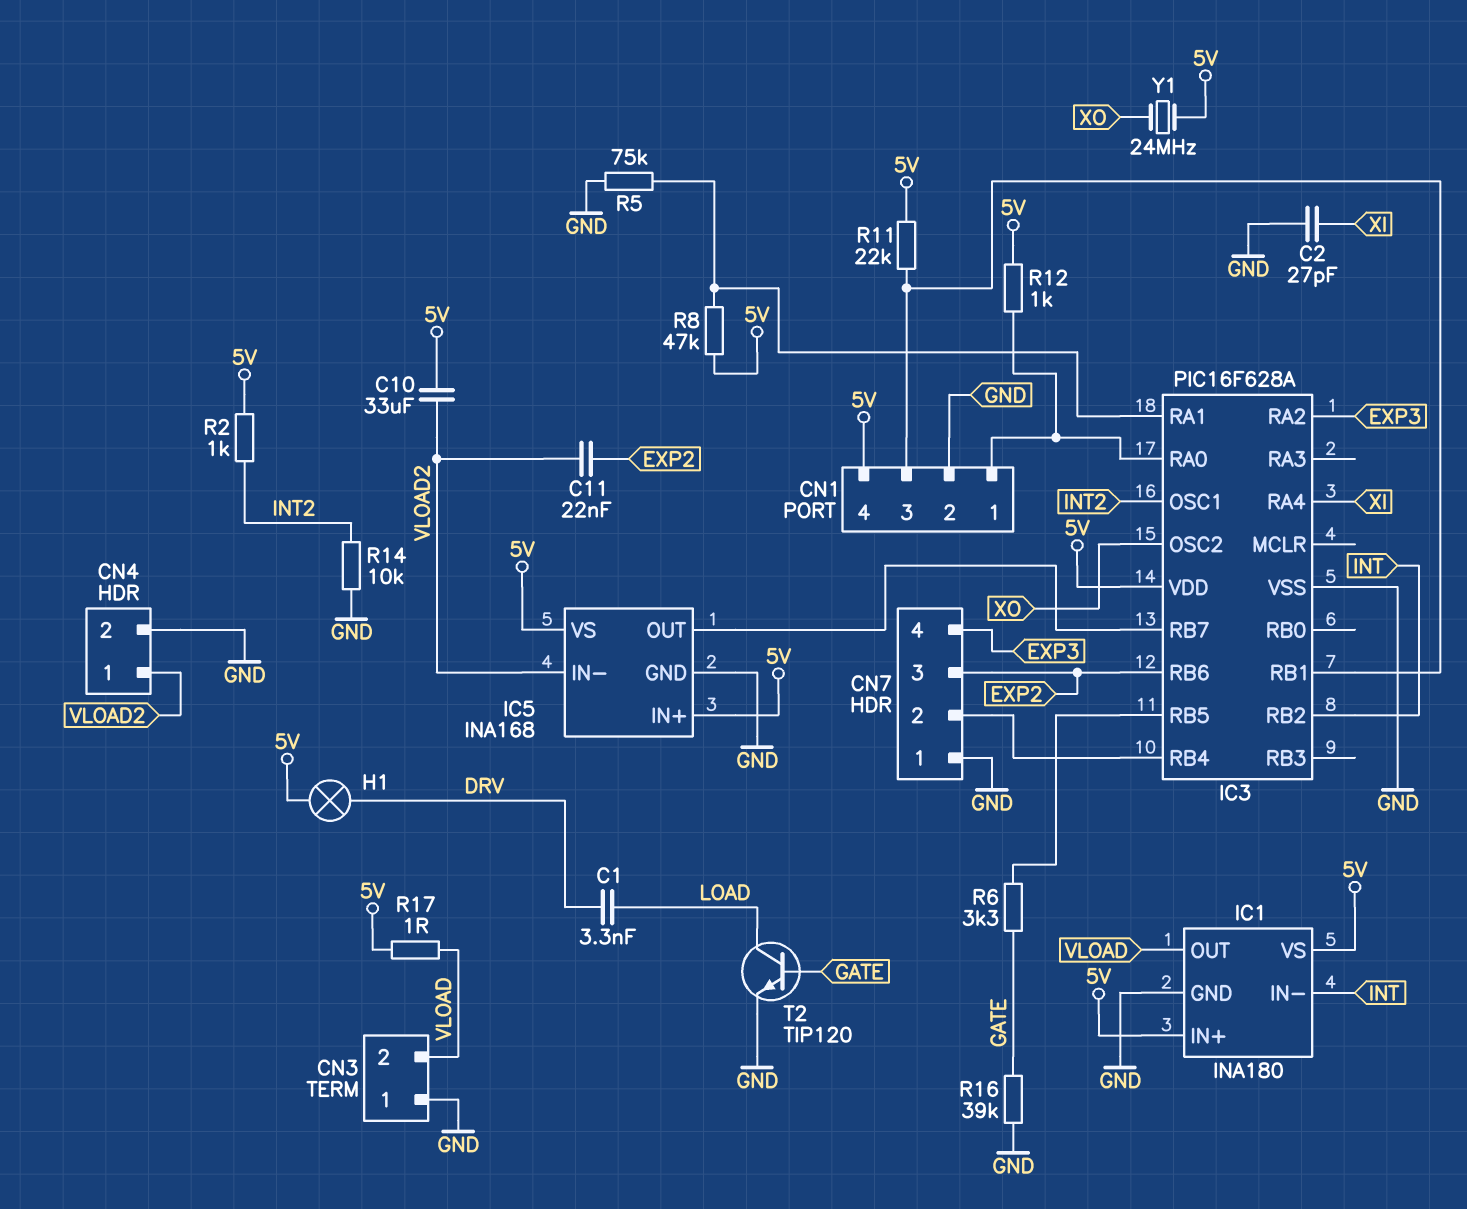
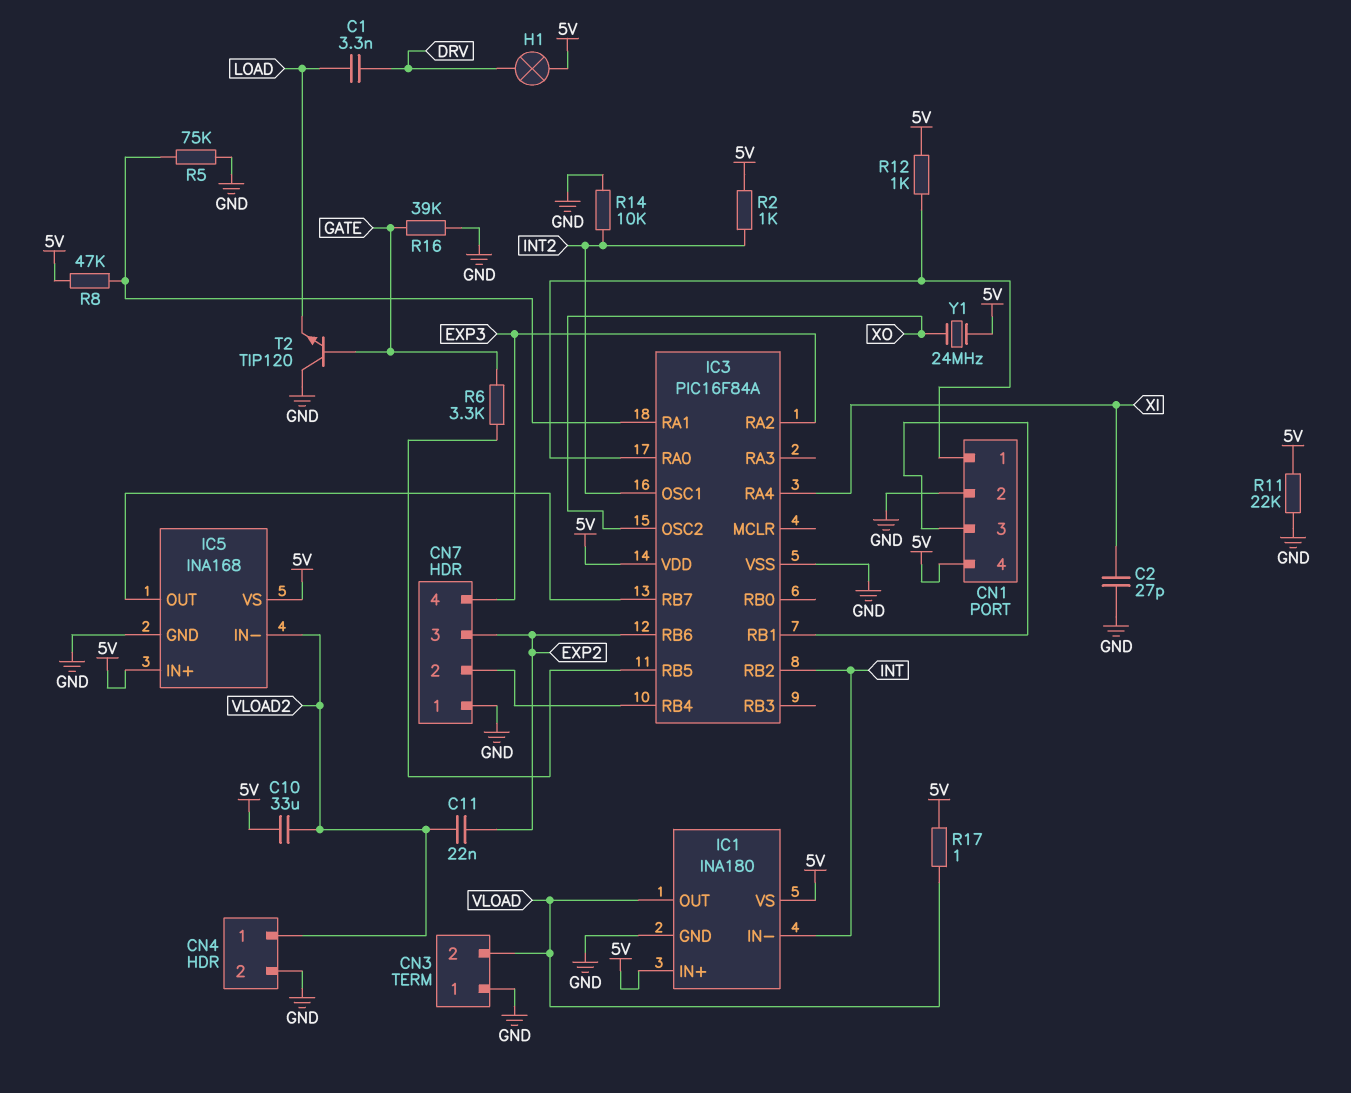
IC3: PIC16F628A -> PIC16F84A
R11: 22k (5V, CN1/3) -> 22k (5V, GND)
T2: NPN TIP120 (B GATE, C LOAD, E GND) -> NPN TIP120 (B GATE, C GND, E LOAD)

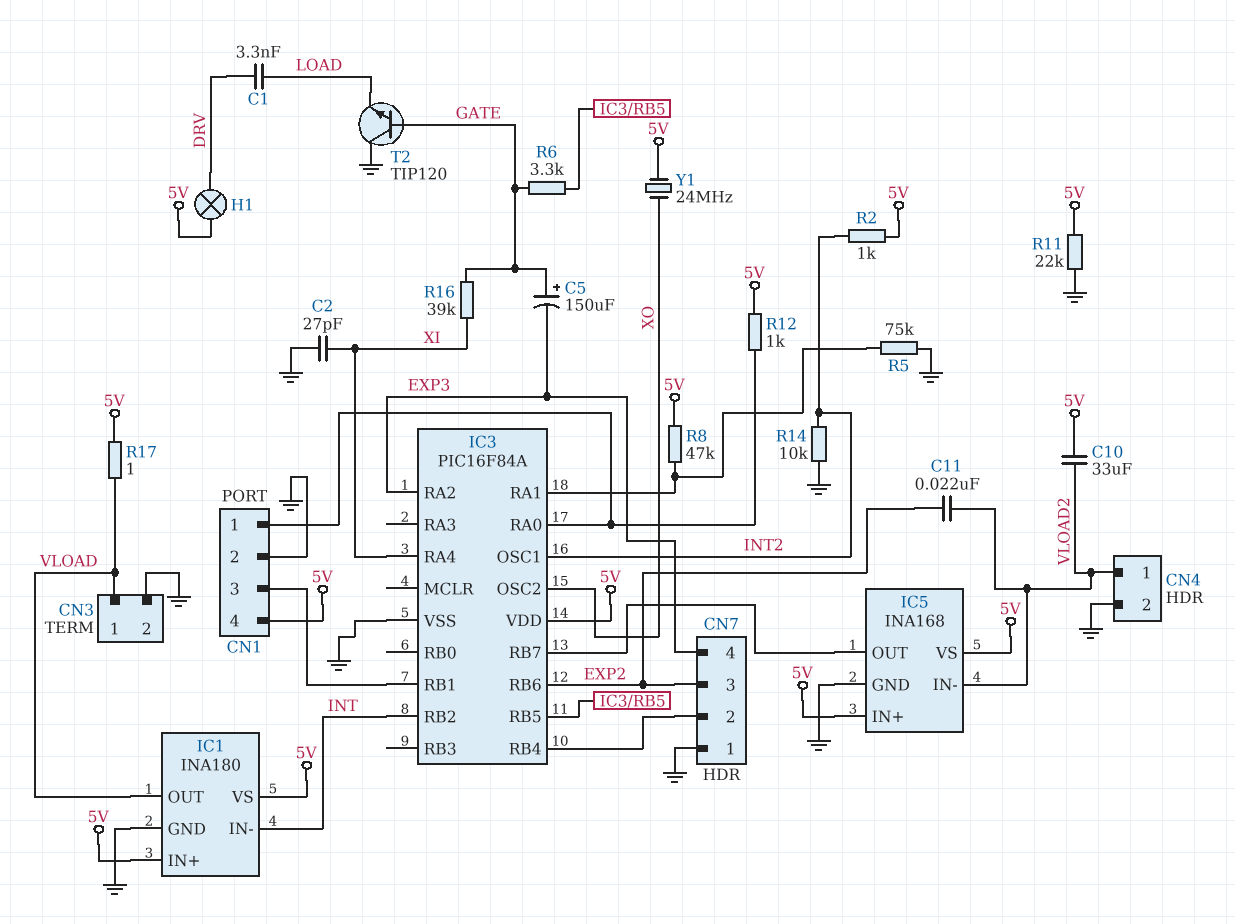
C5: none -> 150uF (plus GATE, minus EXP3)
CN3 pin 1: GND -> VLOAD
CN3 pin 2: VLOAD -> GND
R16: 39k (GATE, GND) -> 39k (GATE, XI)

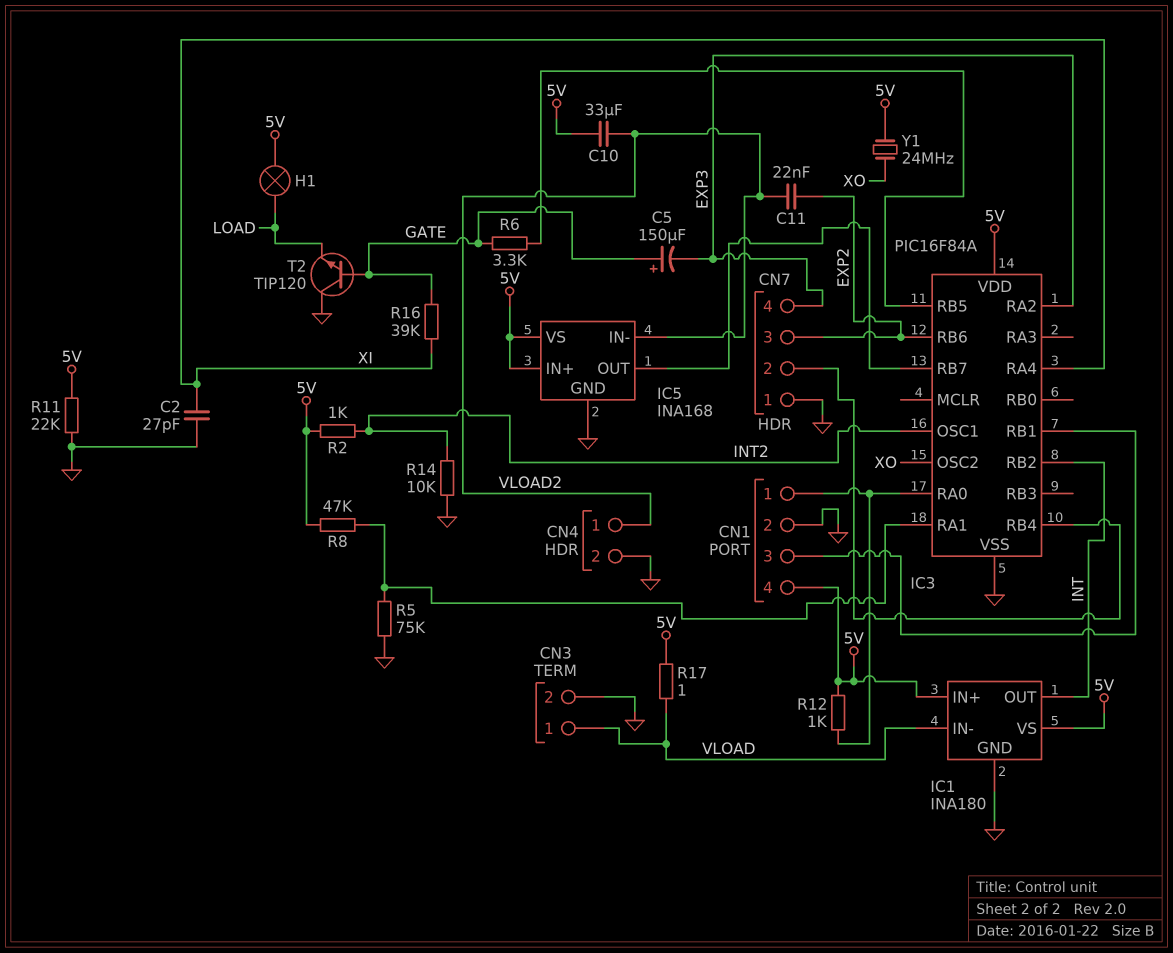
C1: 3.3nF (DRV, LOAD) -> none
H1: lamp (5V, DRV) -> lamp (5V, LOAD)
IC1 pin IN-: INT -> VLOAD
IC1 pin OUT: VLOAD -> INT

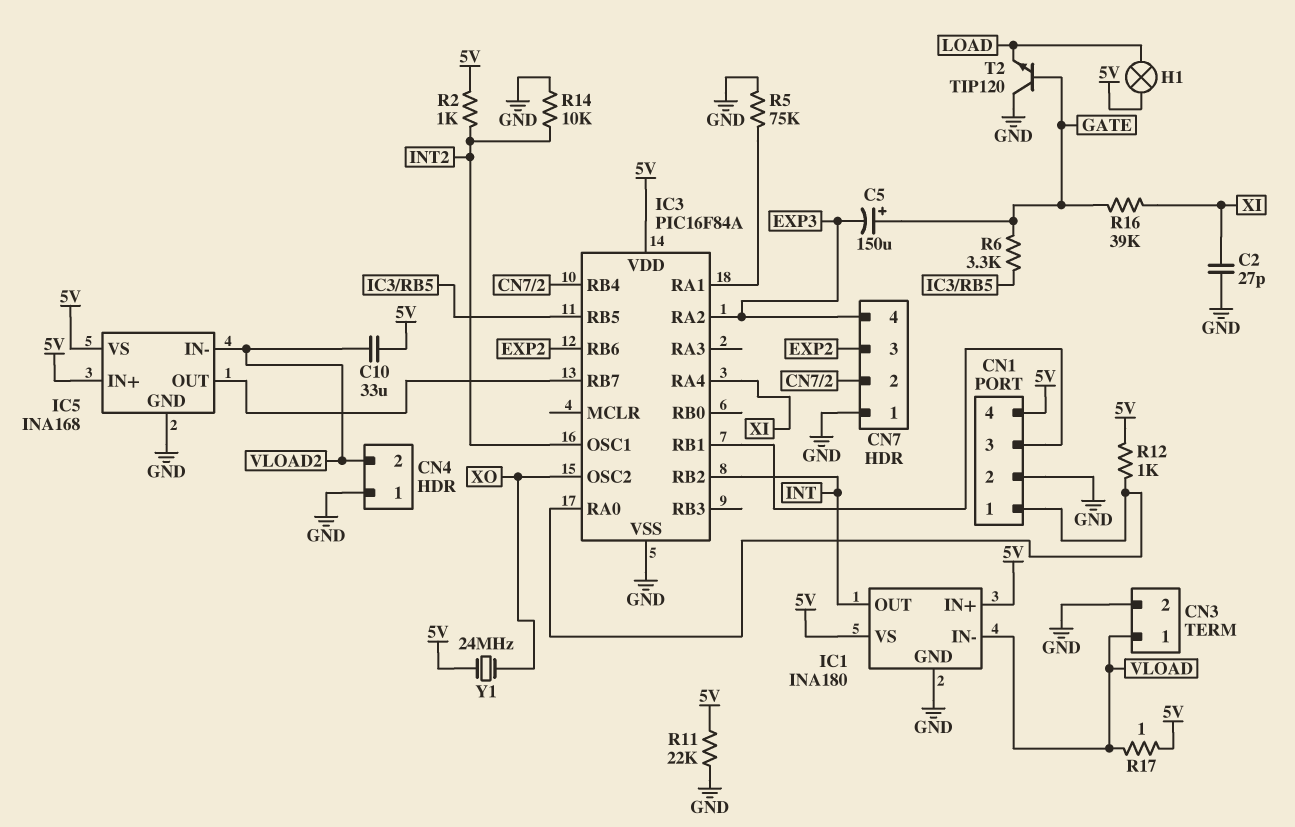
C11: 22nF (EXP2, VLOAD2) -> none
CN4 pin 1: VLOAD2 -> GND
CN4 pin 2: GND -> VLOAD2
R8: 47k (5V, IC3/RA1) -> none

